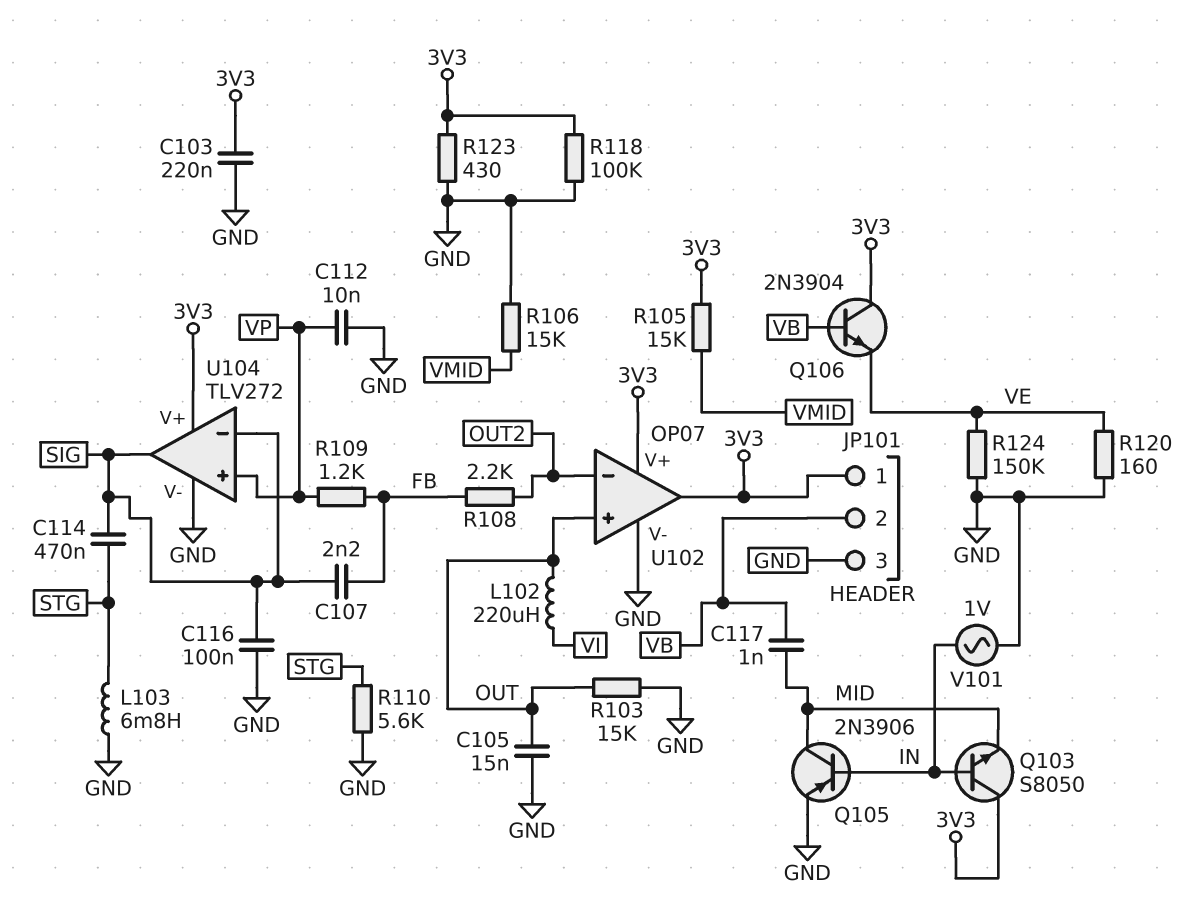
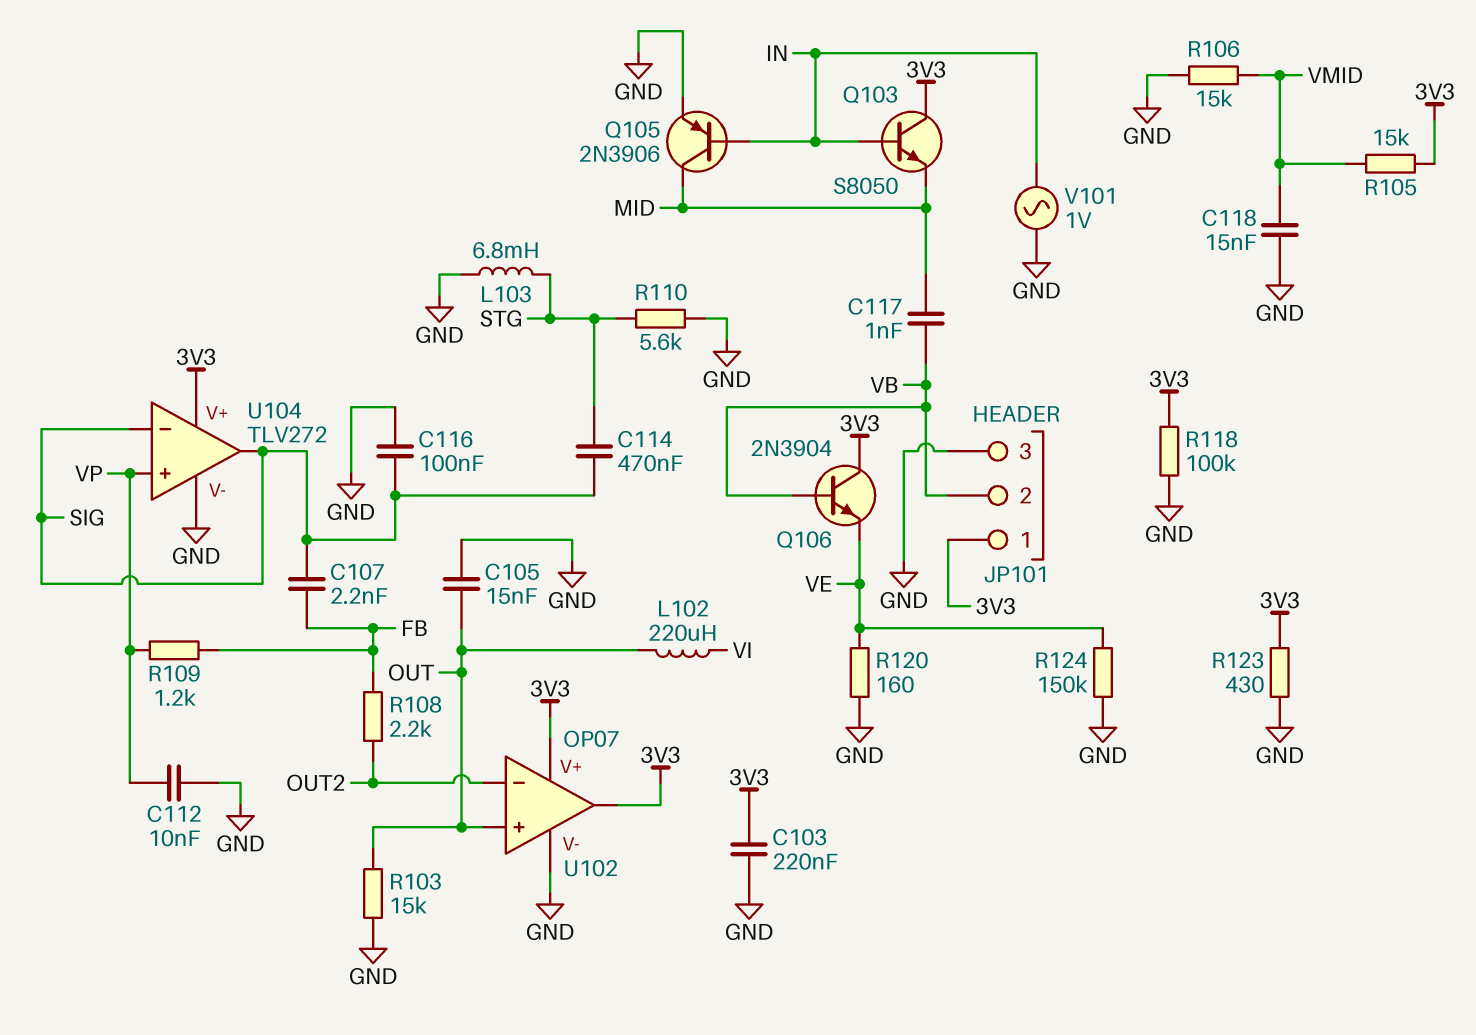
C118: none -> 15nF (GND, VMID)

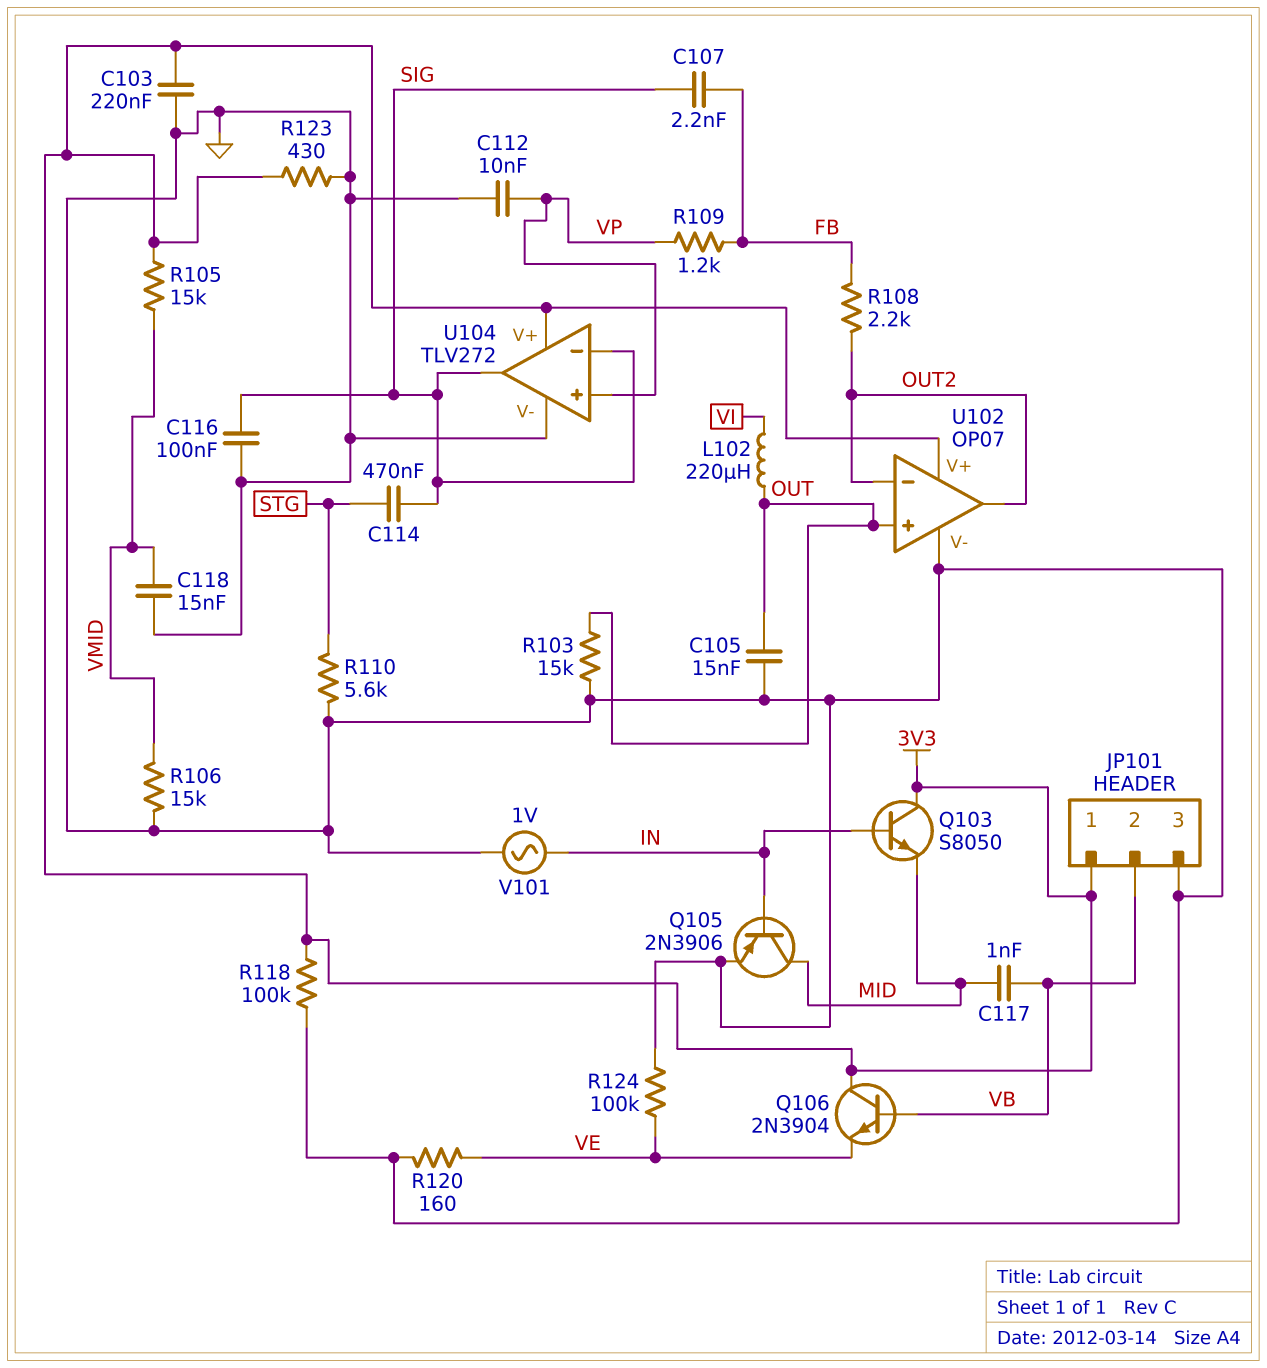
L103: 6.8mH (GND, STG) -> none
R124: 150k (GND, VE) -> 100k (GND, VE)
U102 pin out: 3V3 -> OUT2

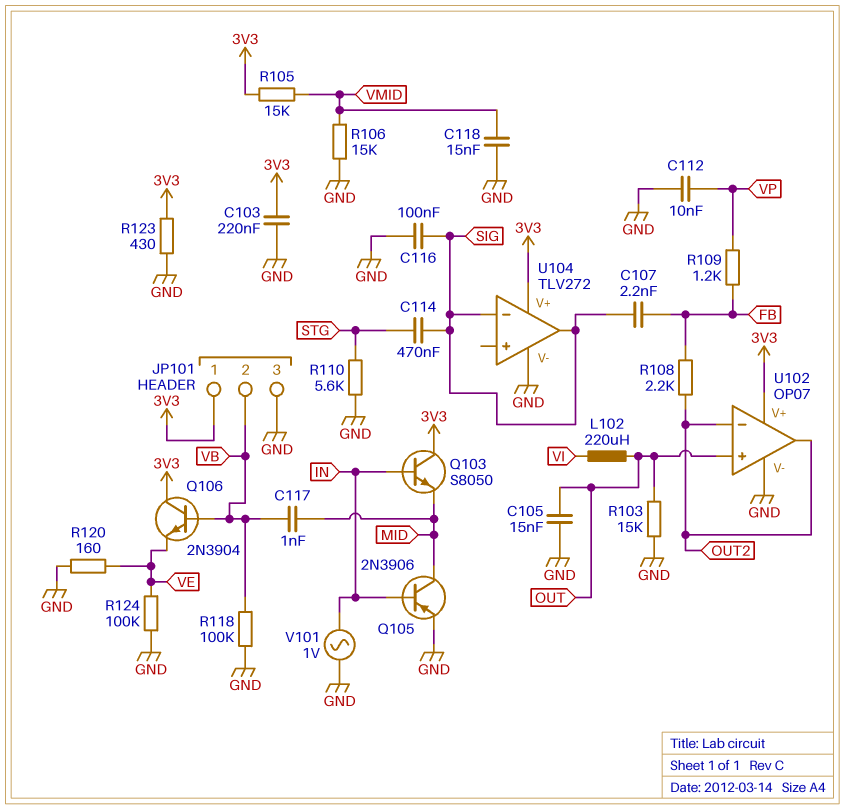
R118: 100k (3V3, GND) -> 100k (GND, VB)
U104 pin in+: VP -> none

